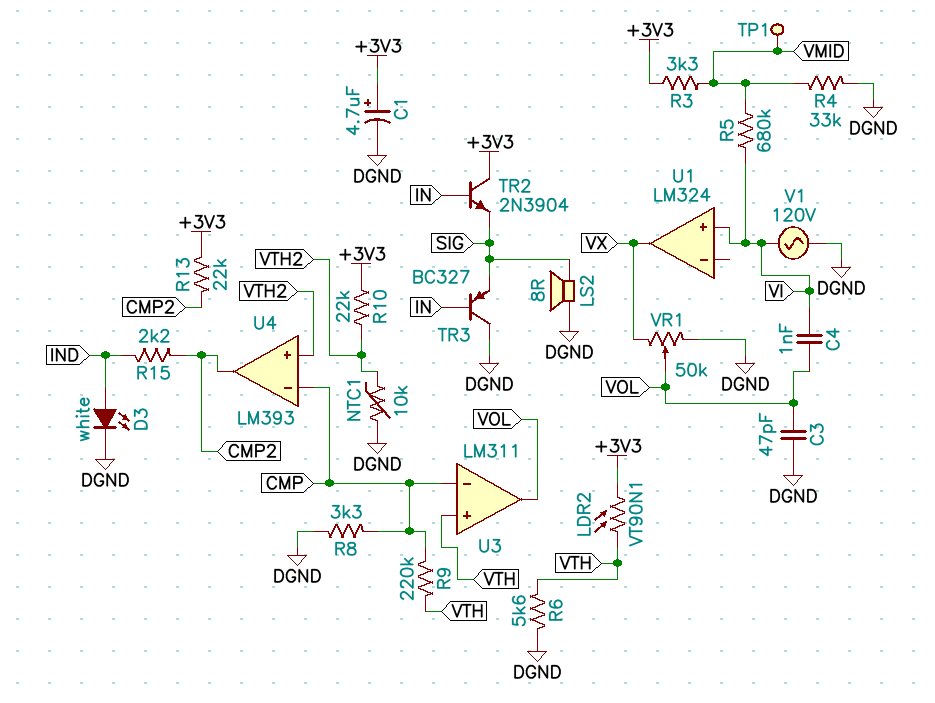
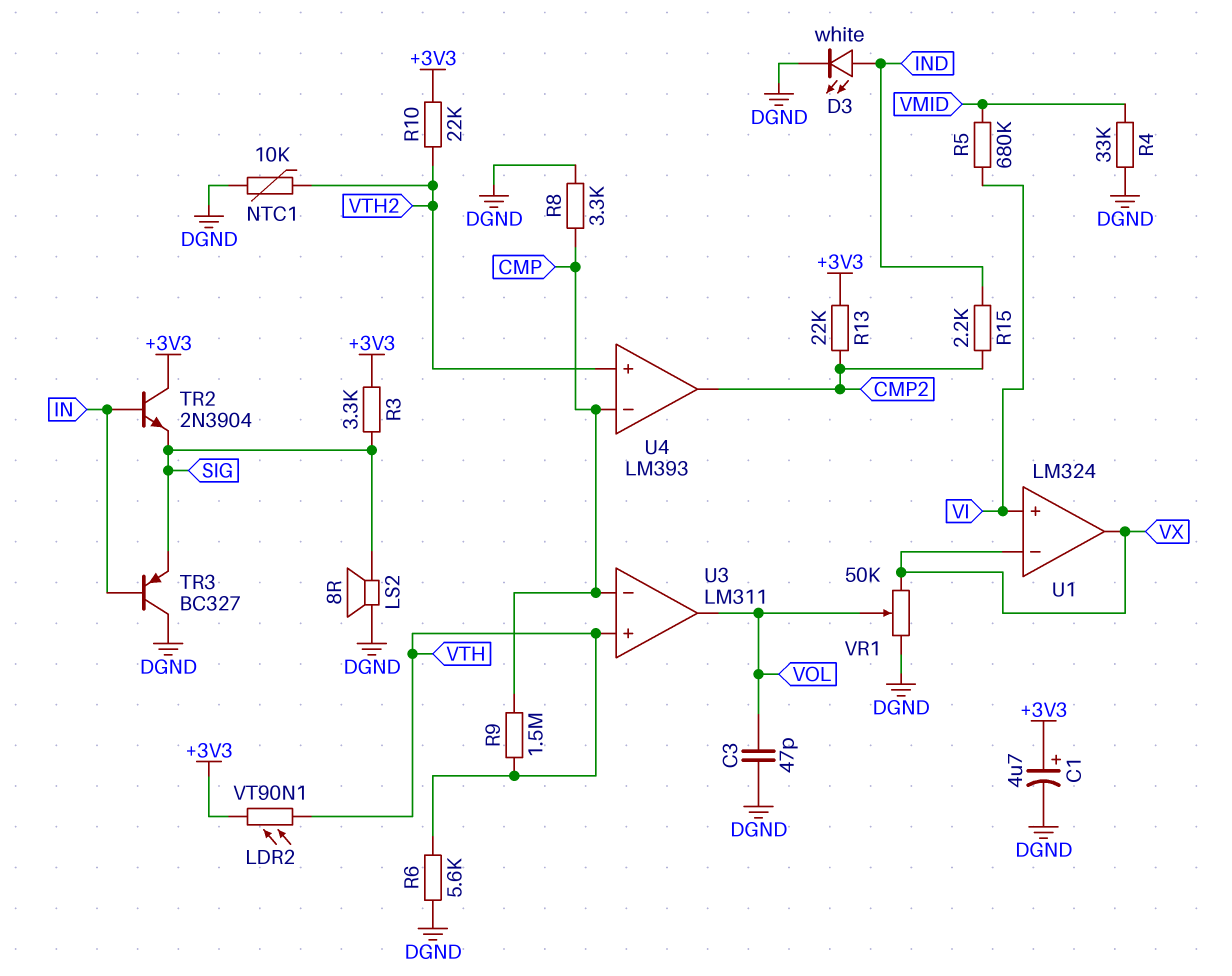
C4: 1nF (VI, VOL) -> none
R3: 3.3k (+3V3, VMID) -> 3.3k (+3V3, SIG)
R9: 220k (CMP, VTH) -> 1.5M (CMP, VTH)
TP1: test point (VMID) -> none
U1 pin in-: none -> VX
V1: AC 120V (DGND, VI) -> none

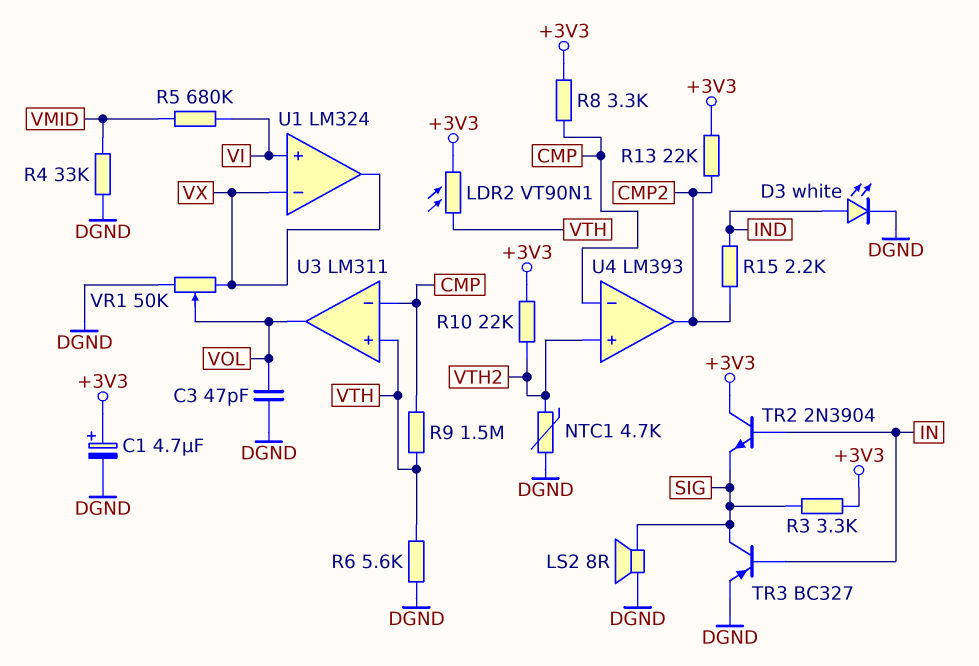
NTC1: 10k (DGND, VTH2) -> 4.7k (DGND, VTH2)
R8: 3.3k (CMP, DGND) -> 3.3k (+3V3, CMP)
TR3: PNP BC327 (B IN, C DGND, E SIG) -> PNP BC327 (B IN, C SIG, E DGND)

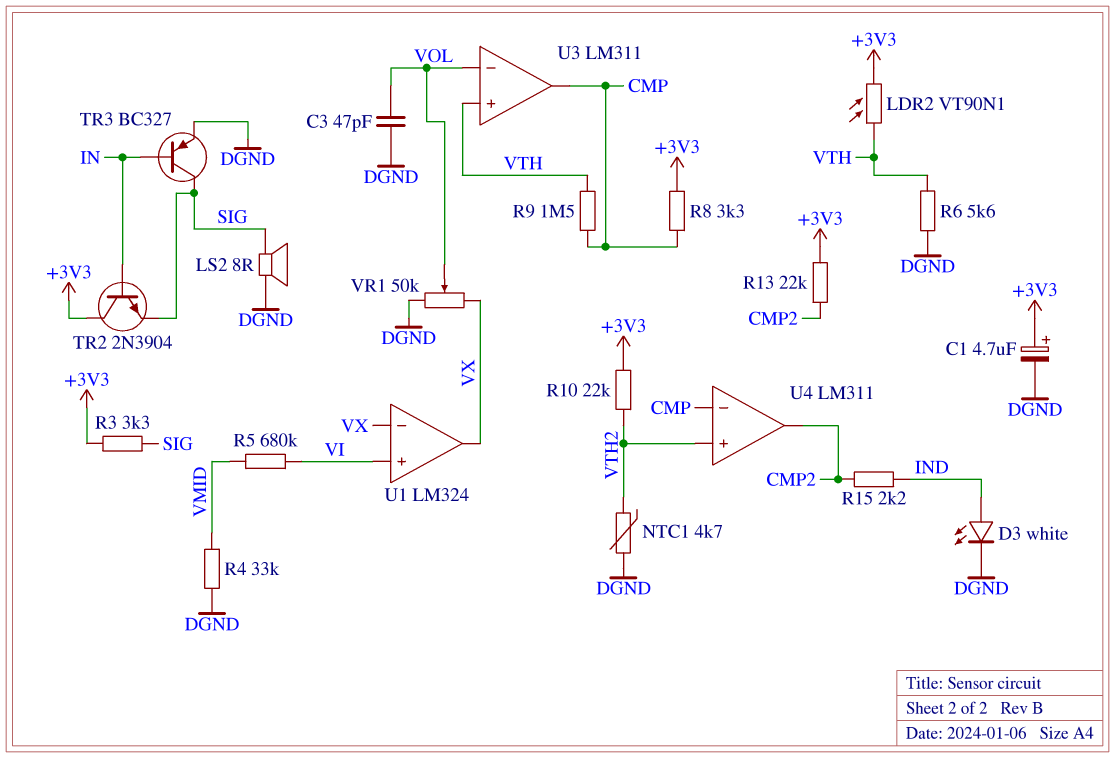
U3 pin in-: CMP -> VOL
U3 pin out: VOL -> CMP
U4: LM393 -> LM311

